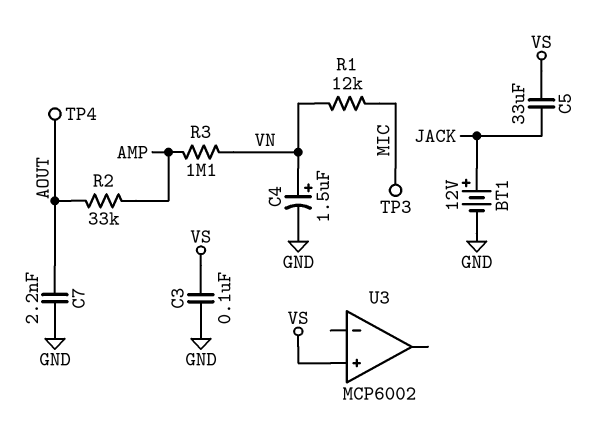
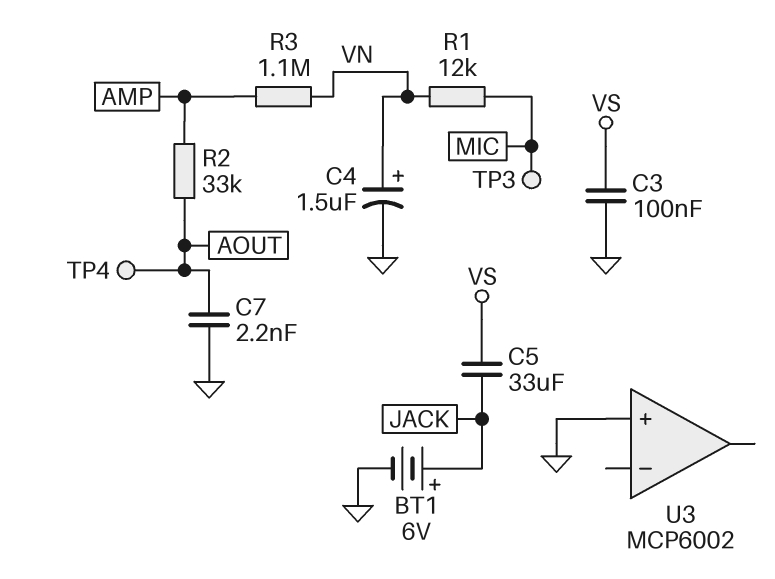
BT1: 12V (plus JACK, minus GND) -> 6V (plus JACK, minus GND)
U3 pin in+: VS -> GND

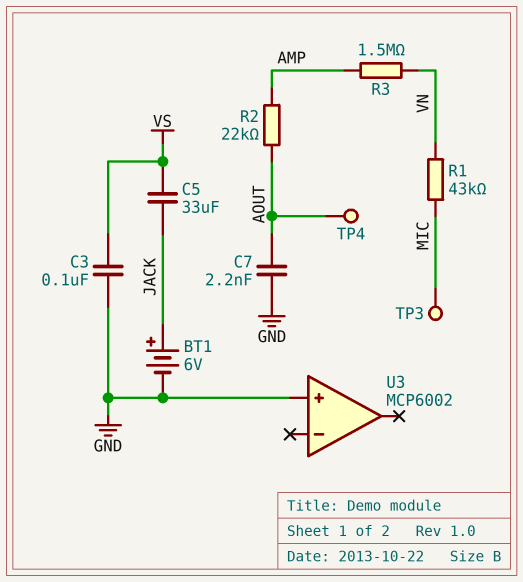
C4: 1.5uF (plus VN, minus GND) -> none
R1: 12k (MIC, VN) -> 43k (MIC, VN)
R2: 33k (AMP, AOUT) -> 22k (AMP, AOUT)
R3: 1.1M (AMP, VN) -> 1.5M (AMP, VN)

